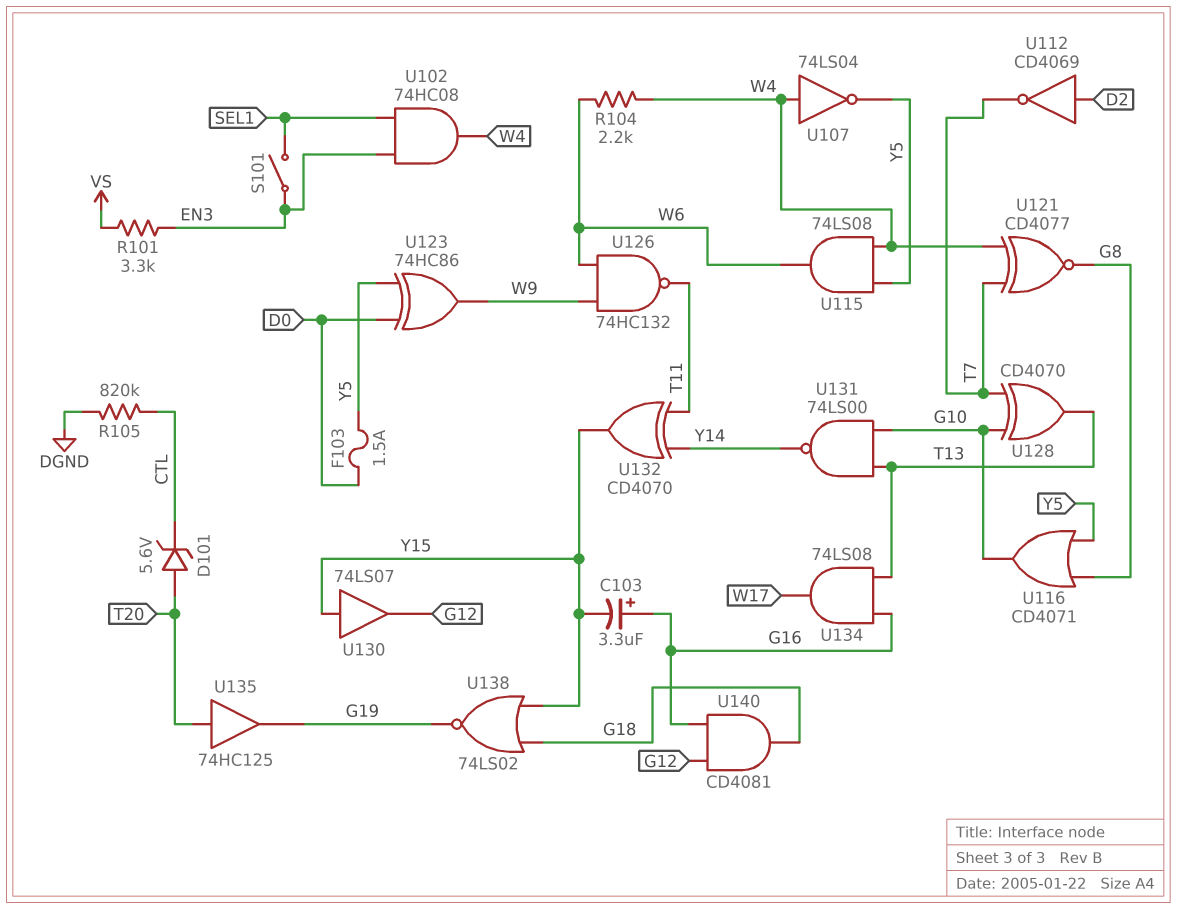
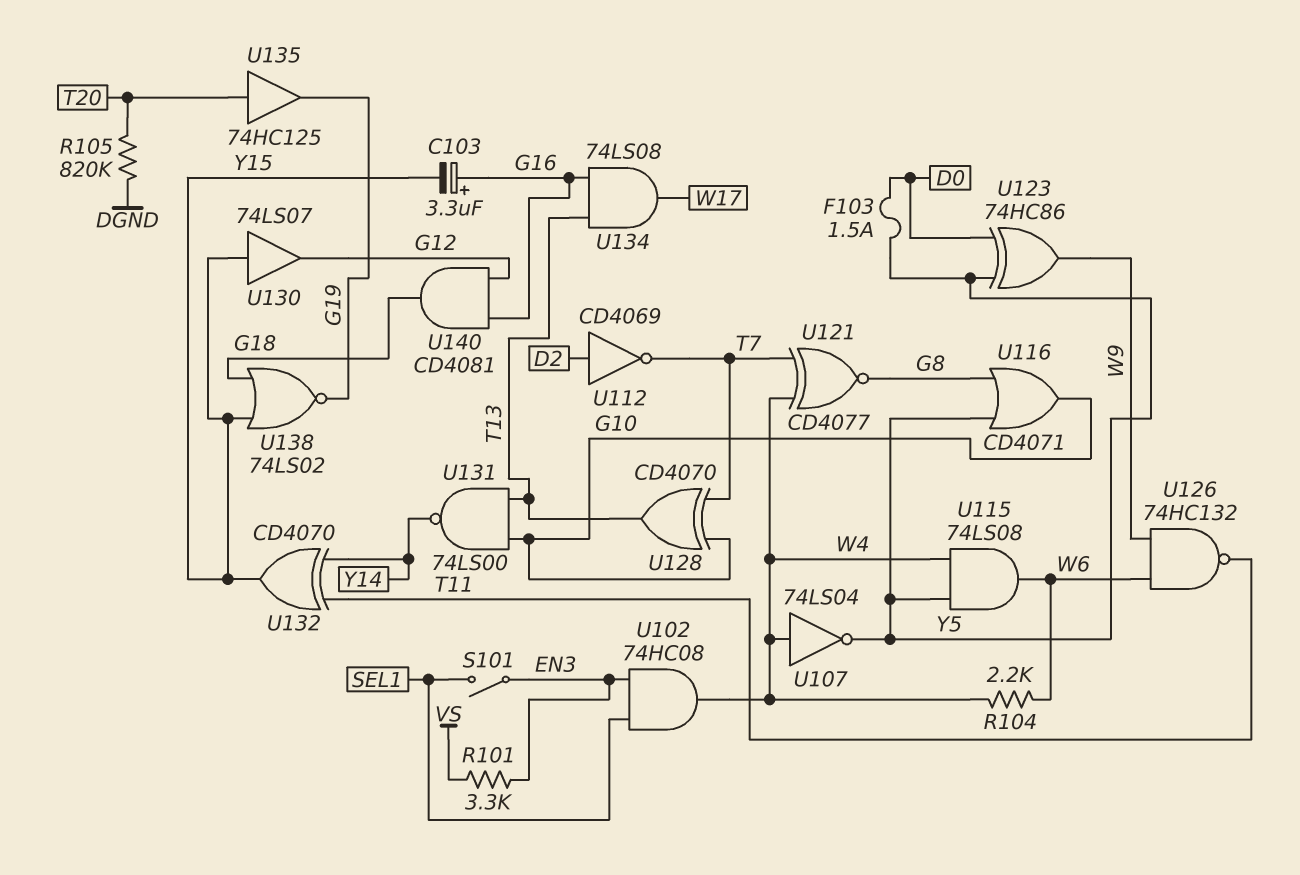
D101: zener 5.6V (A T20, K CTL) -> none
R105: 820k (CTL, DGND) -> 820k (DGND, T20)

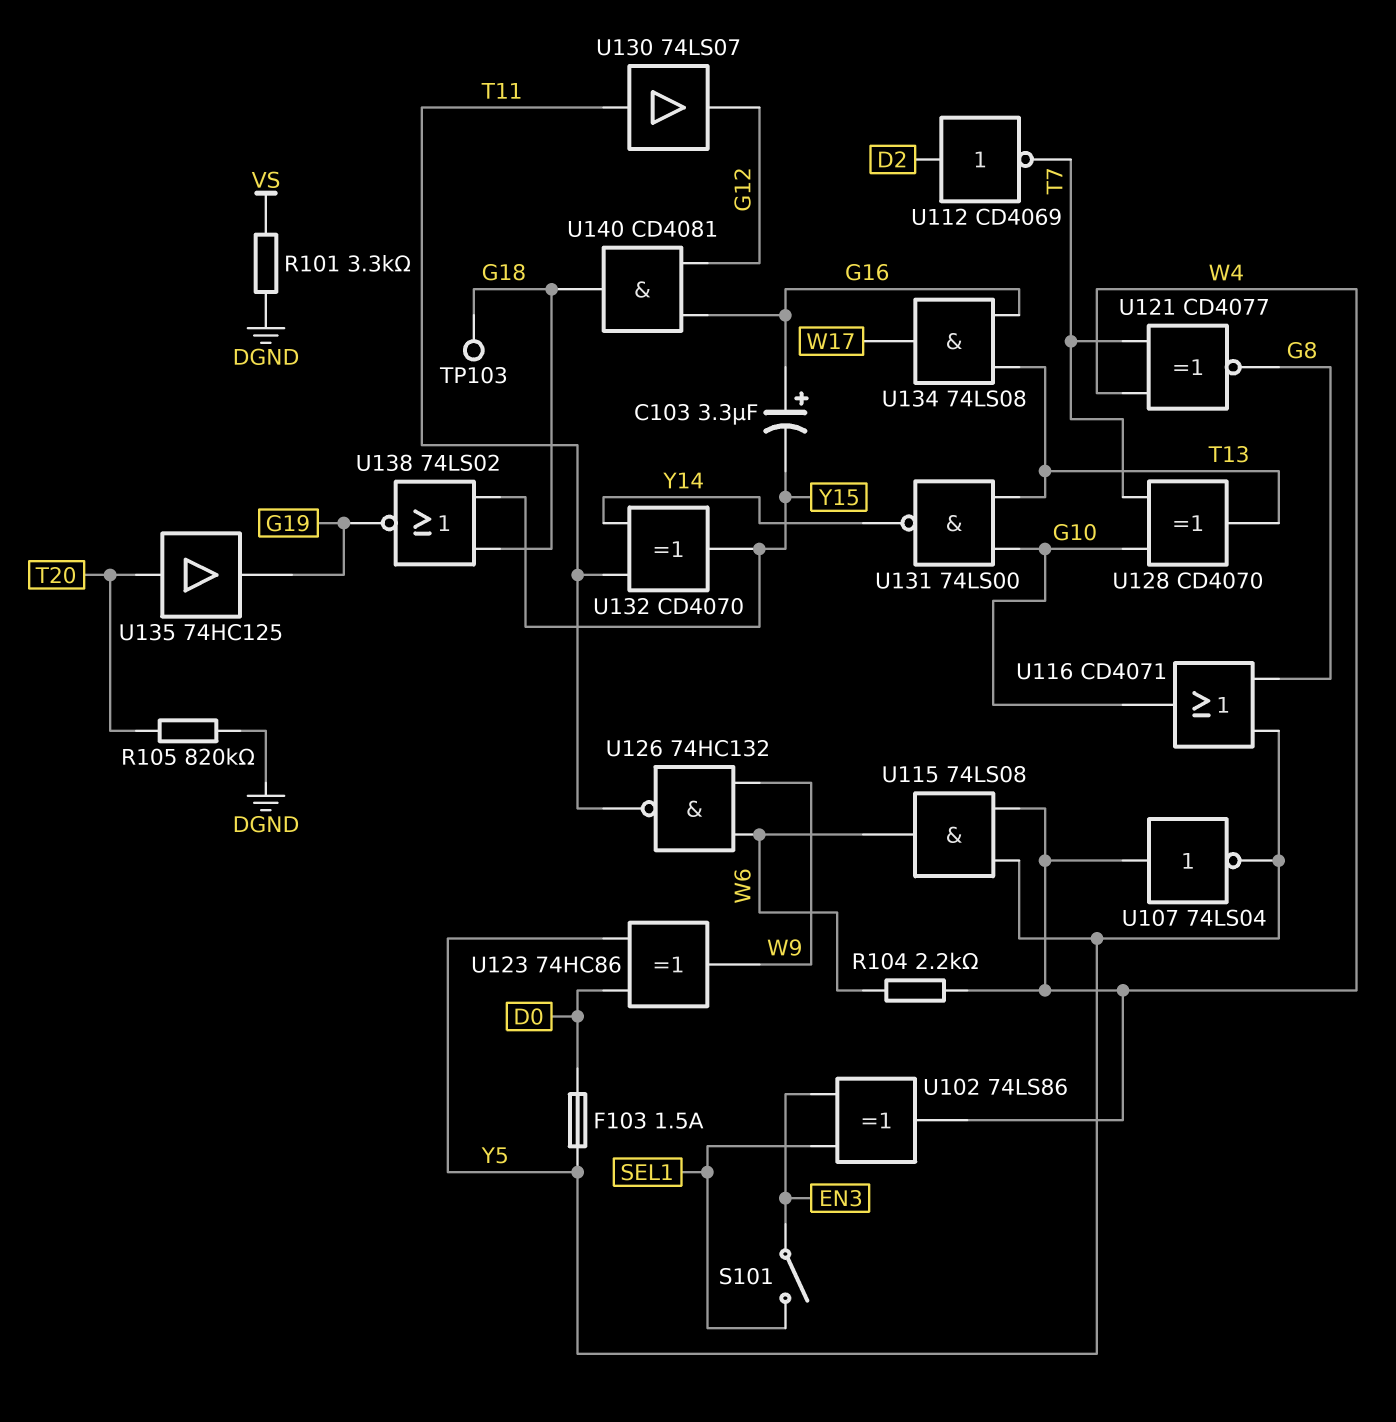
R101: 3.3k (EN3, VS) -> 3.3k (DGND, VS)
TP103: none -> test point (G18)
U102: AND 74HC08 (in EN3, in SEL1, out W4) -> XOR 74LS86 (in EN3, in SEL1, out W4)
U130: buffer 74LS07 (in Y15, out G12) -> buffer 74LS07 (in T11, out G12)

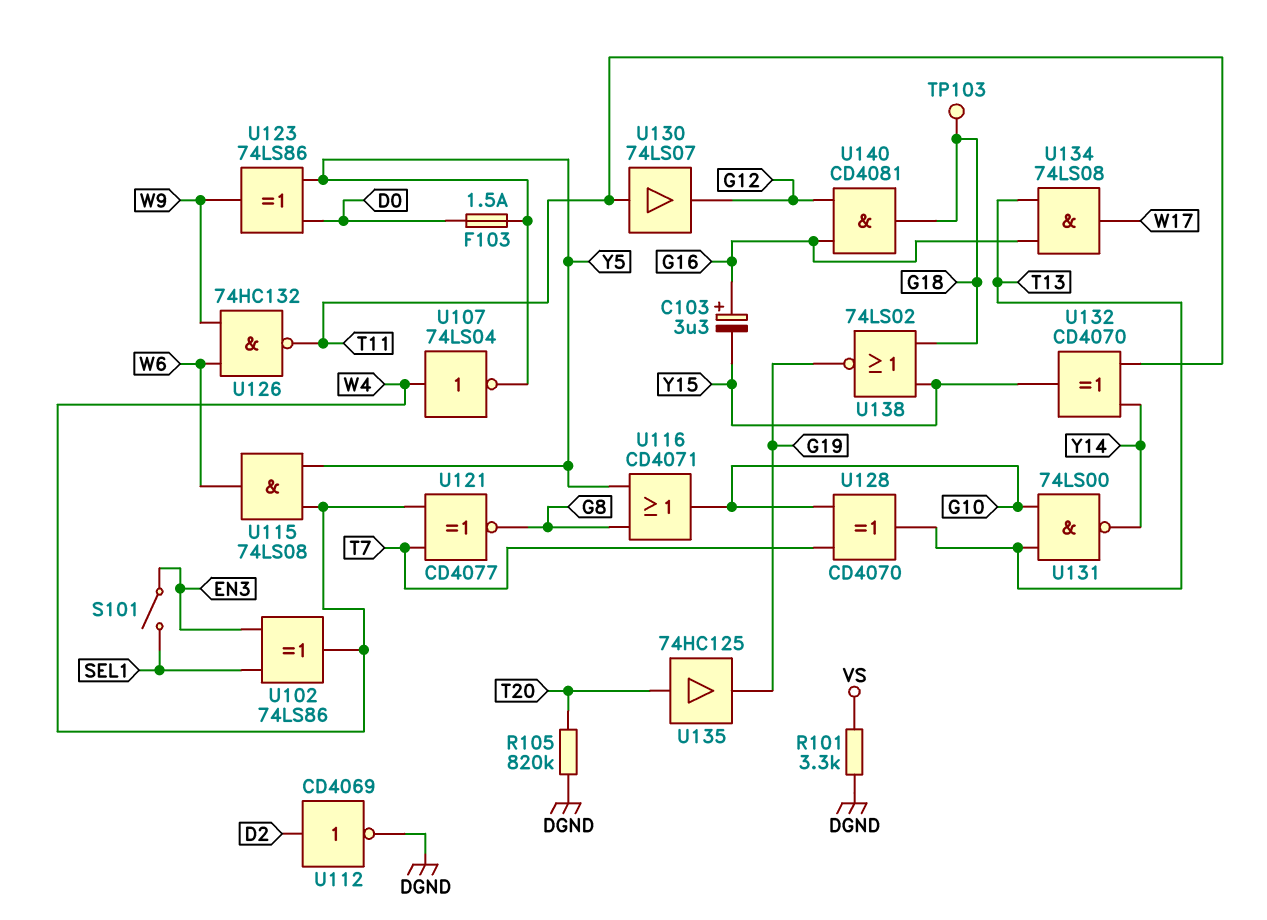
R104: 2.2k (W4, W6) -> none
U112: NOT CD4069 (in D2, out T7) -> NOT CD4069 (in D2, out DGND)
U123: XOR 74HC86 (in D0, in Y5, out W9) -> XOR 74LS86 (in D0, in Y5, out W9)

